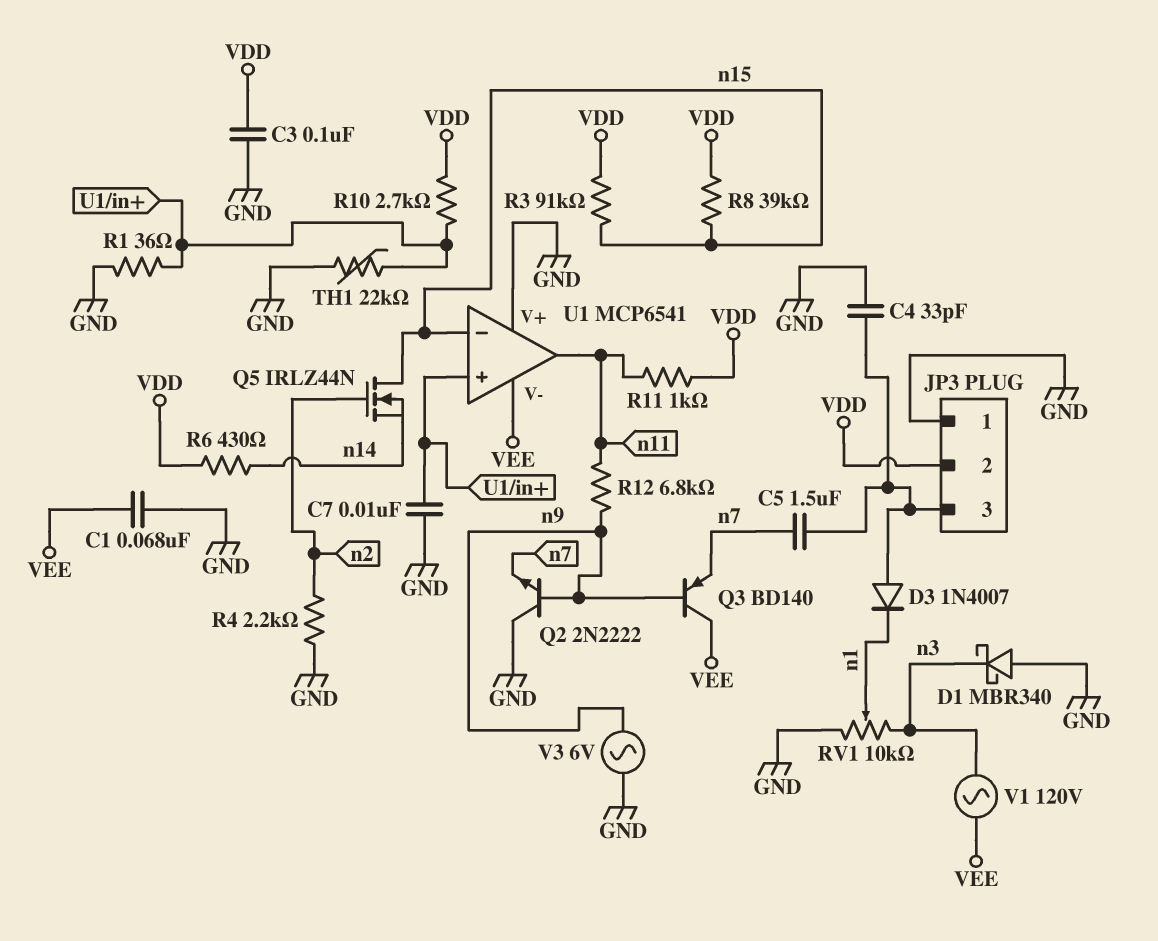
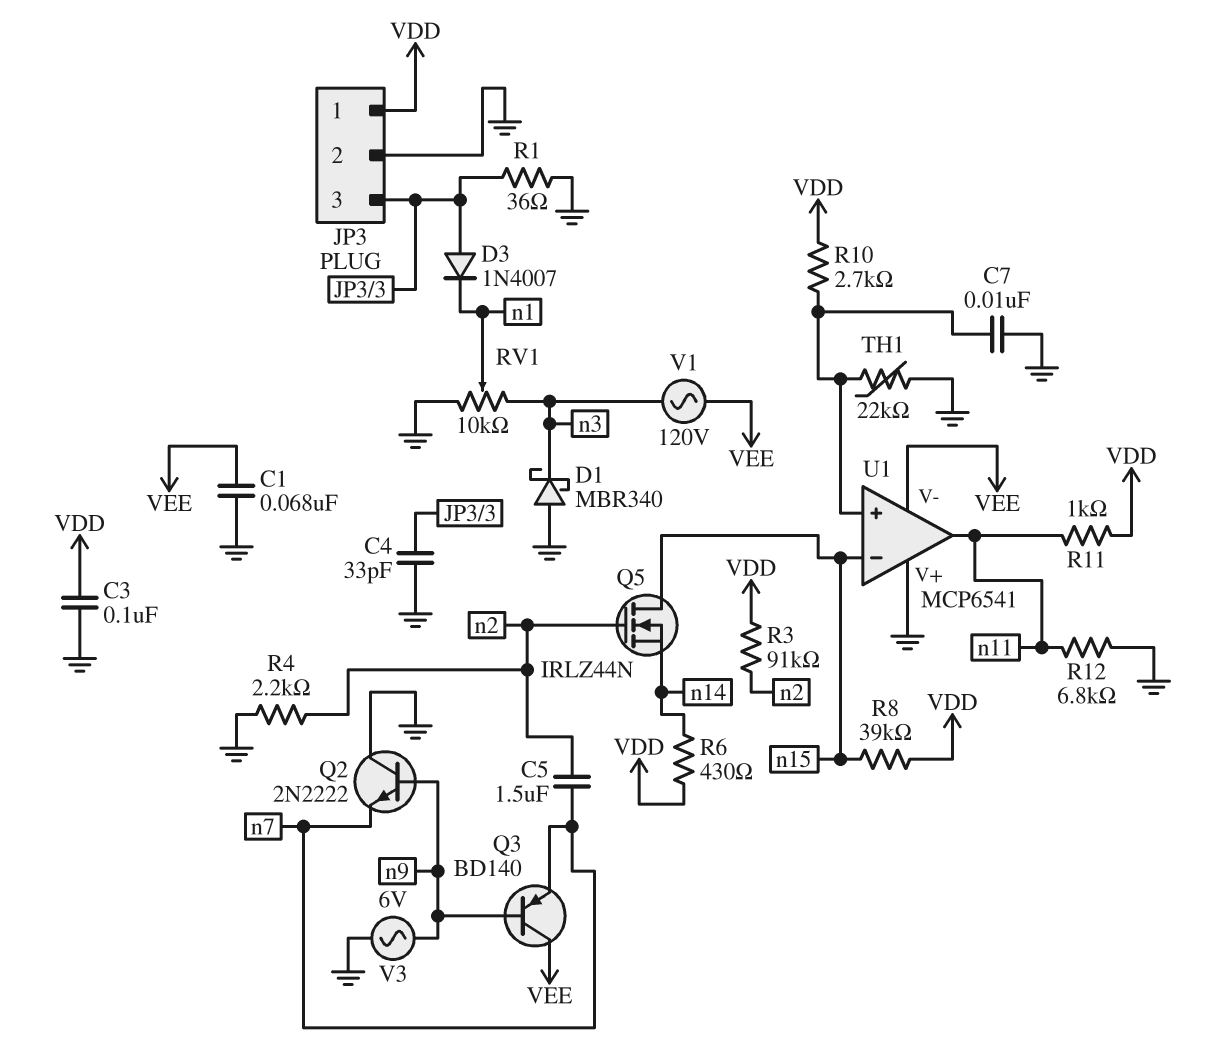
C5: 1.5uF (JP3/3, n7) -> 1.5uF (n2, n7)
JP3 pin 1: GND -> VDD
JP3 pin 2: VDD -> GND
R1: 36 (GND, U1/in+) -> 36 (GND, JP3/3)
R3: 91k (VDD, n15) -> 91k (VDD, n2)
R12: 6.8k (n9, n11) -> 6.8k (GND, n11)

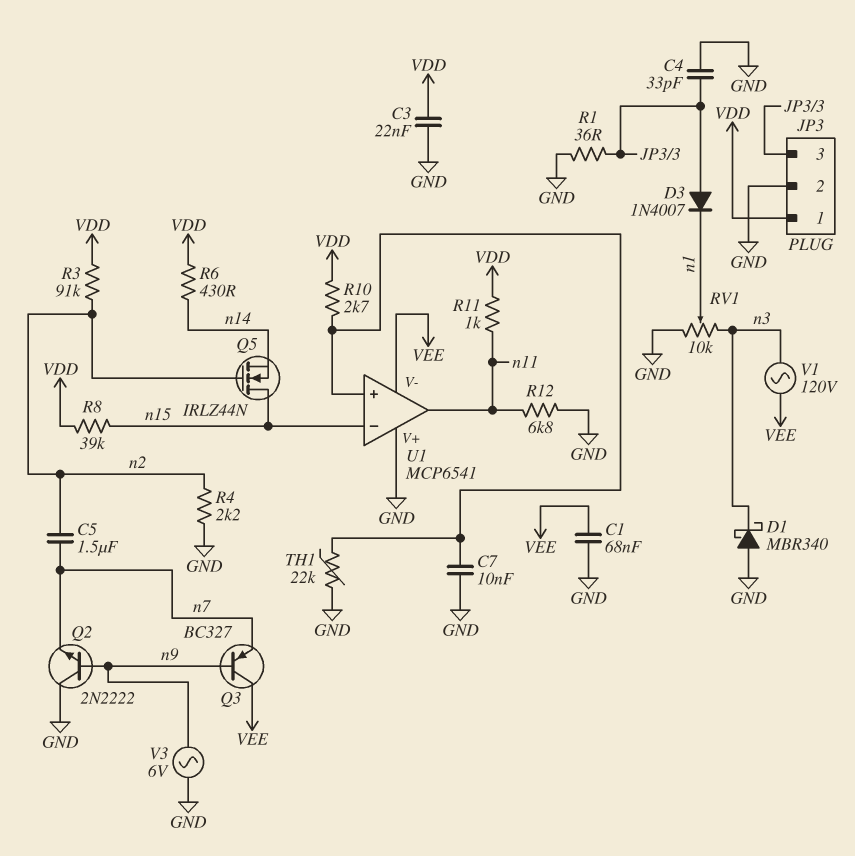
C3: 100nF (GND, VDD) -> 22nF (GND, VDD)
Q3: PNP BD140 (B n9, C VEE, E n7) -> PNP BC327 (B n9, C VEE, E n7)

